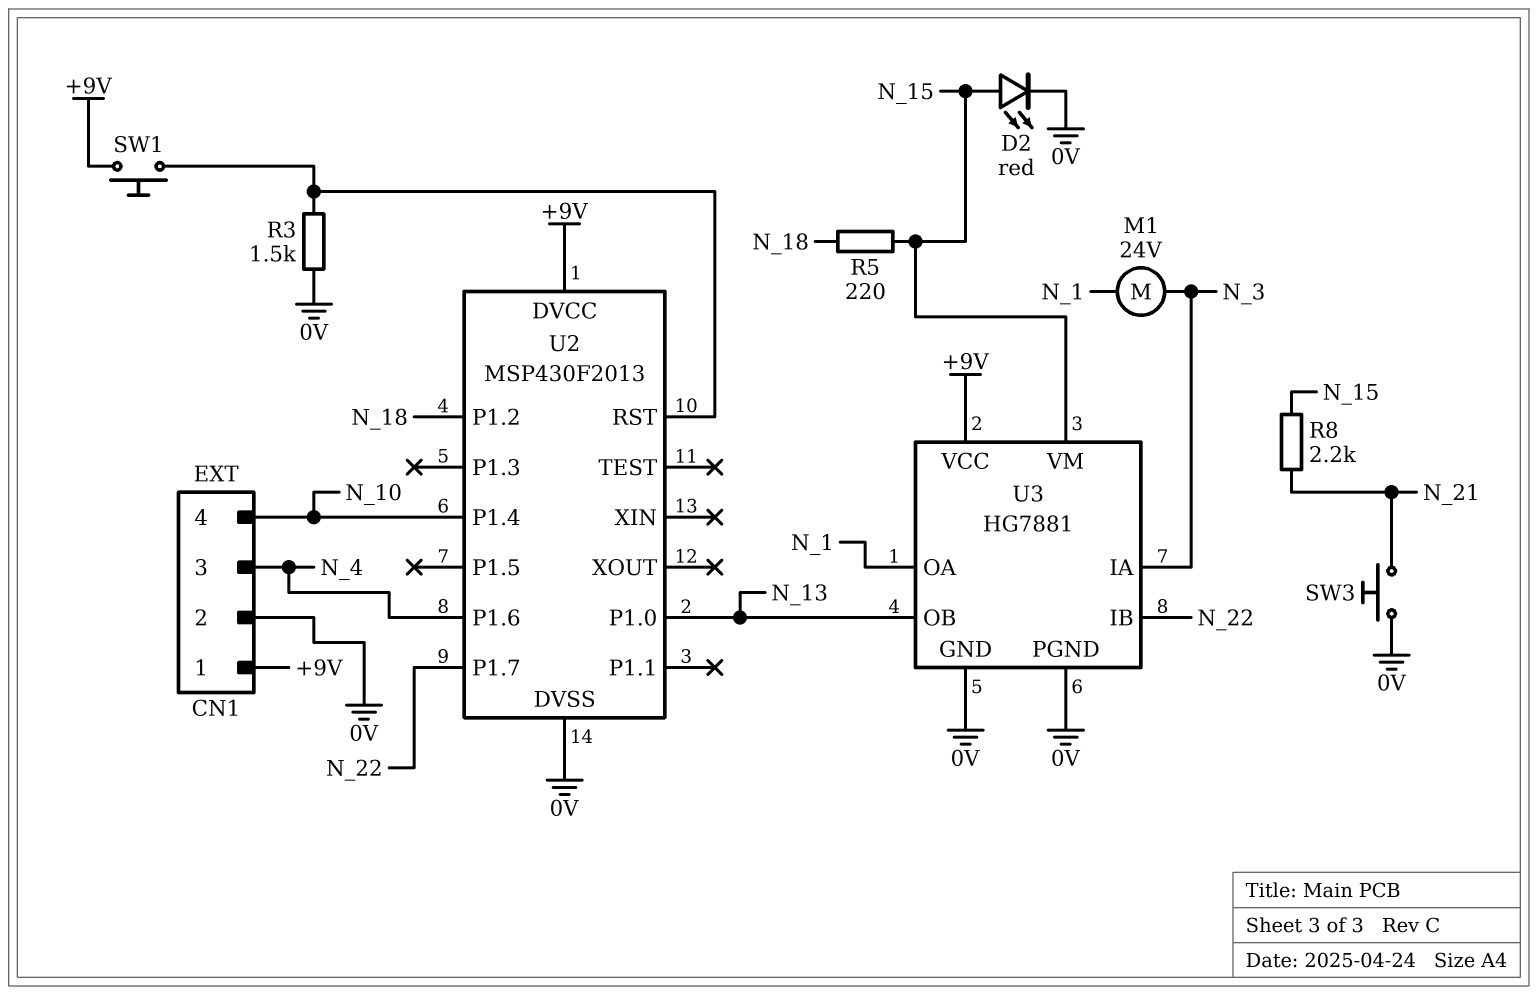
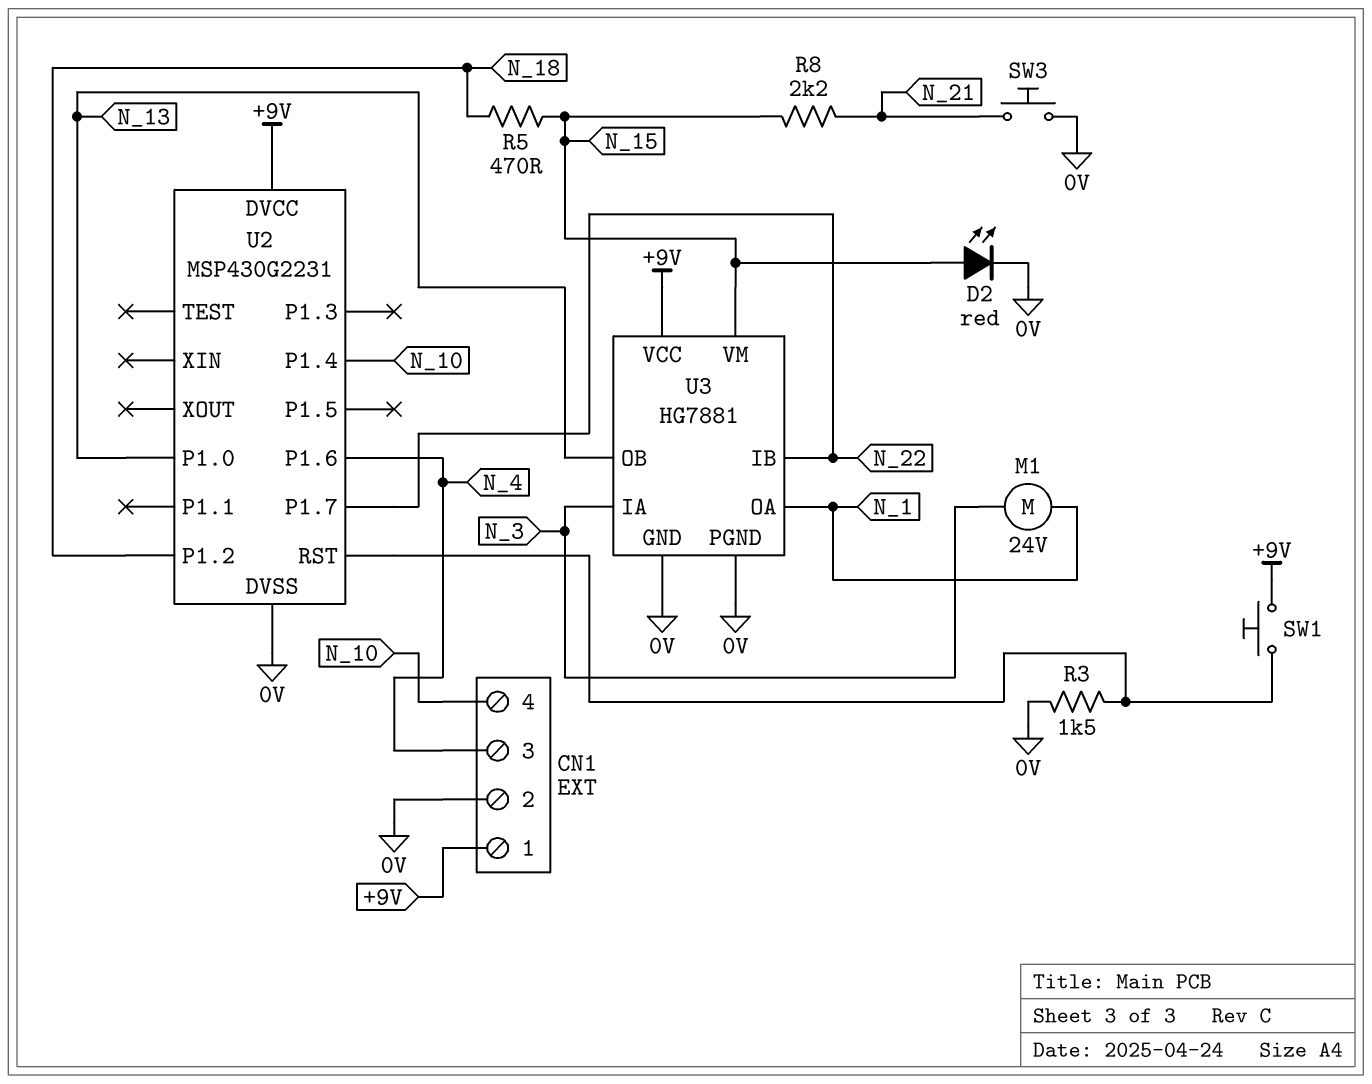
R5: 220 (N_15, N_18) -> 470 (N_15, N_18)
U2: MSP430F2013 -> MSP430G2231

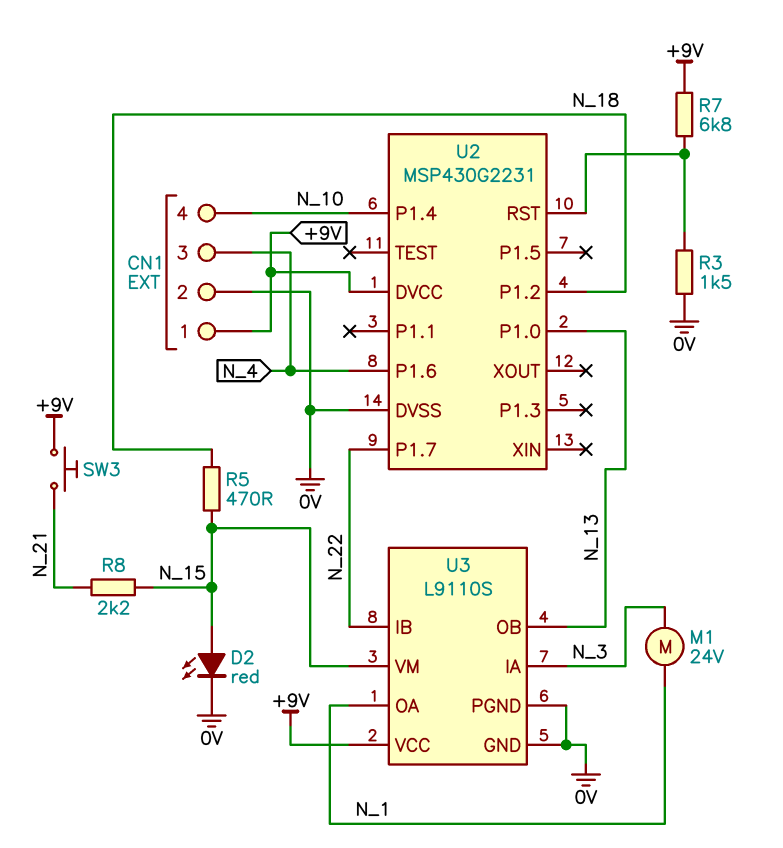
R7: none -> 6.8k (+9V, U2/RST)
SW1: button (+9V, U2/RST) -> none
SW3: button (0V, N_21) -> button (+9V, N_21)
U3: HG7881 -> L9110S

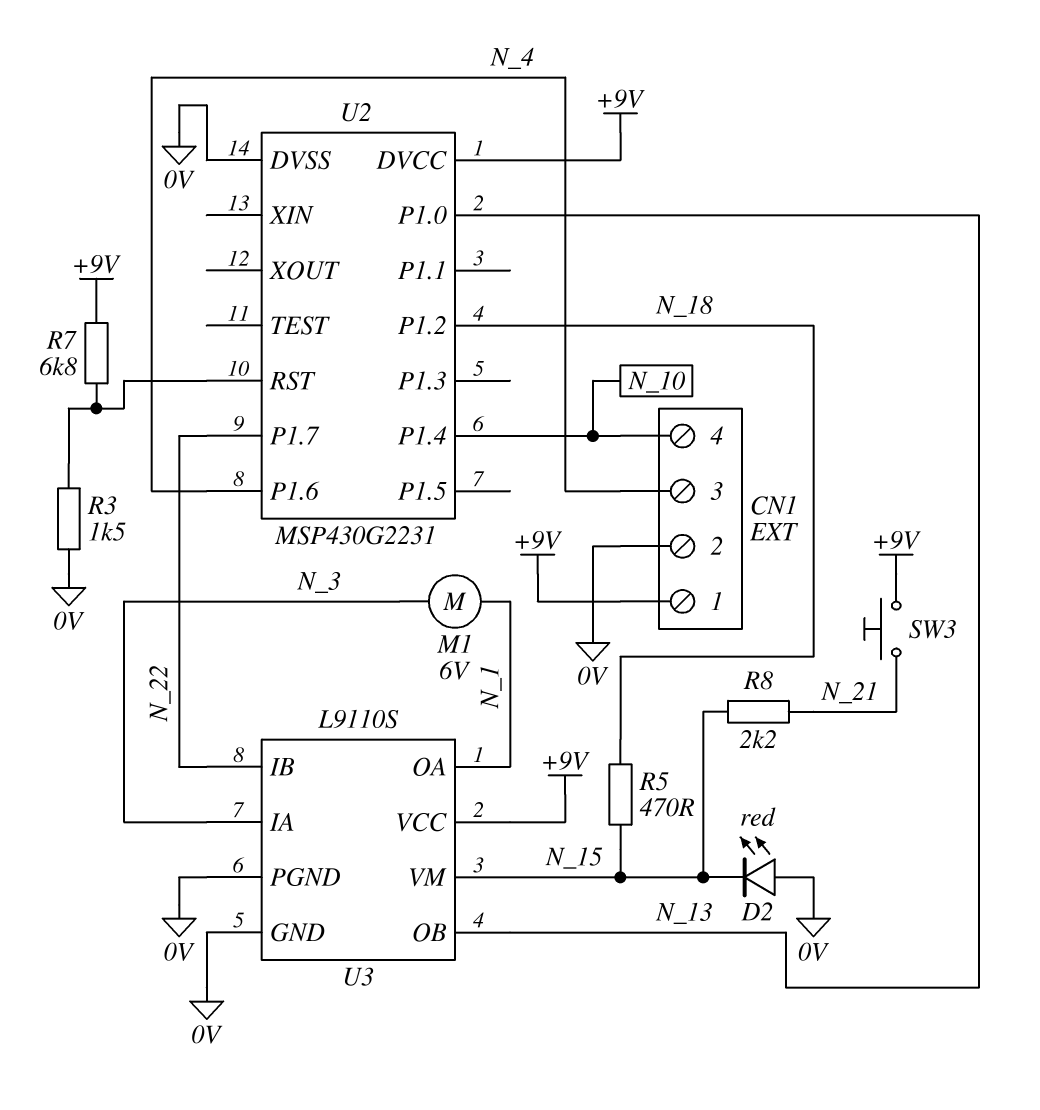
D2: LED red (A N_15, K 0V) -> LED red (A 0V, K N_15)
M1: motor 24V (N_1, N_3) -> motor 6V (N_1, N_3)

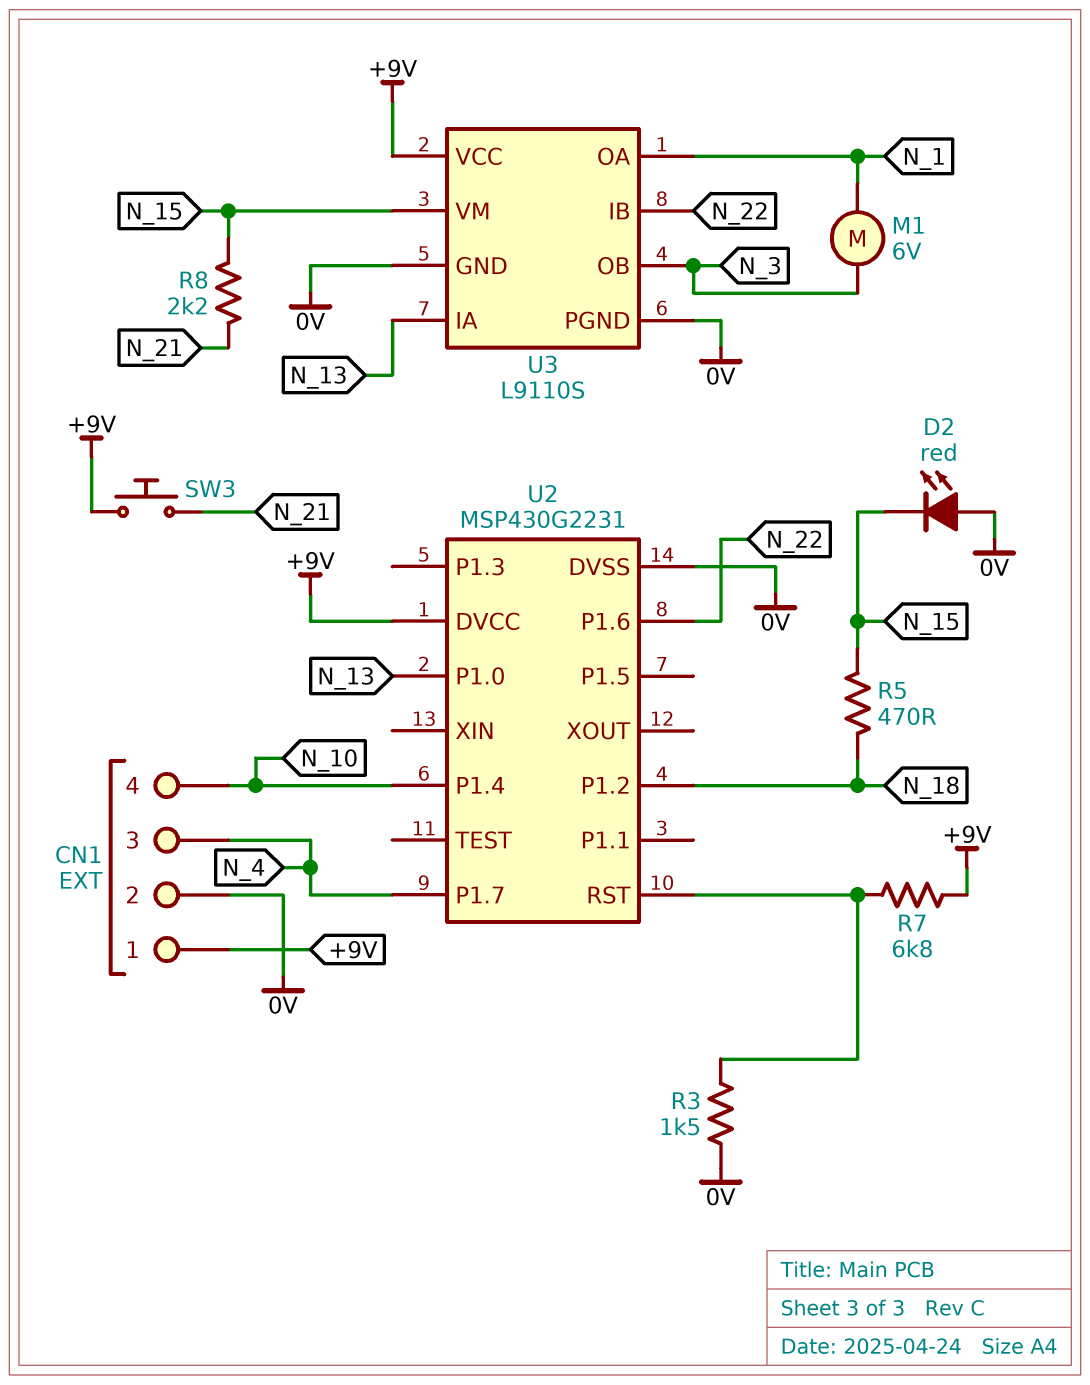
U2 pin P1.6: N_4 -> N_22
U2 pin P1.7: N_22 -> N_4
U3 pin IA: N_3 -> N_13
U3 pin OB: N_13 -> N_3

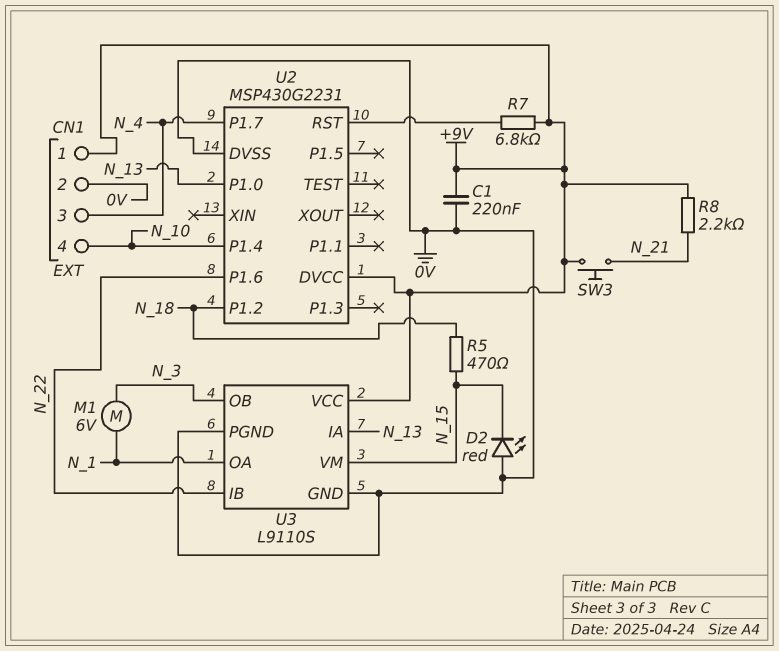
C1: none -> 220nF (+9V, 0V)
R3: 1.5k (0V, U2/RST) -> none
R8: 2.2k (N_15, N_21) -> 2.2k (+9V, N_21)

